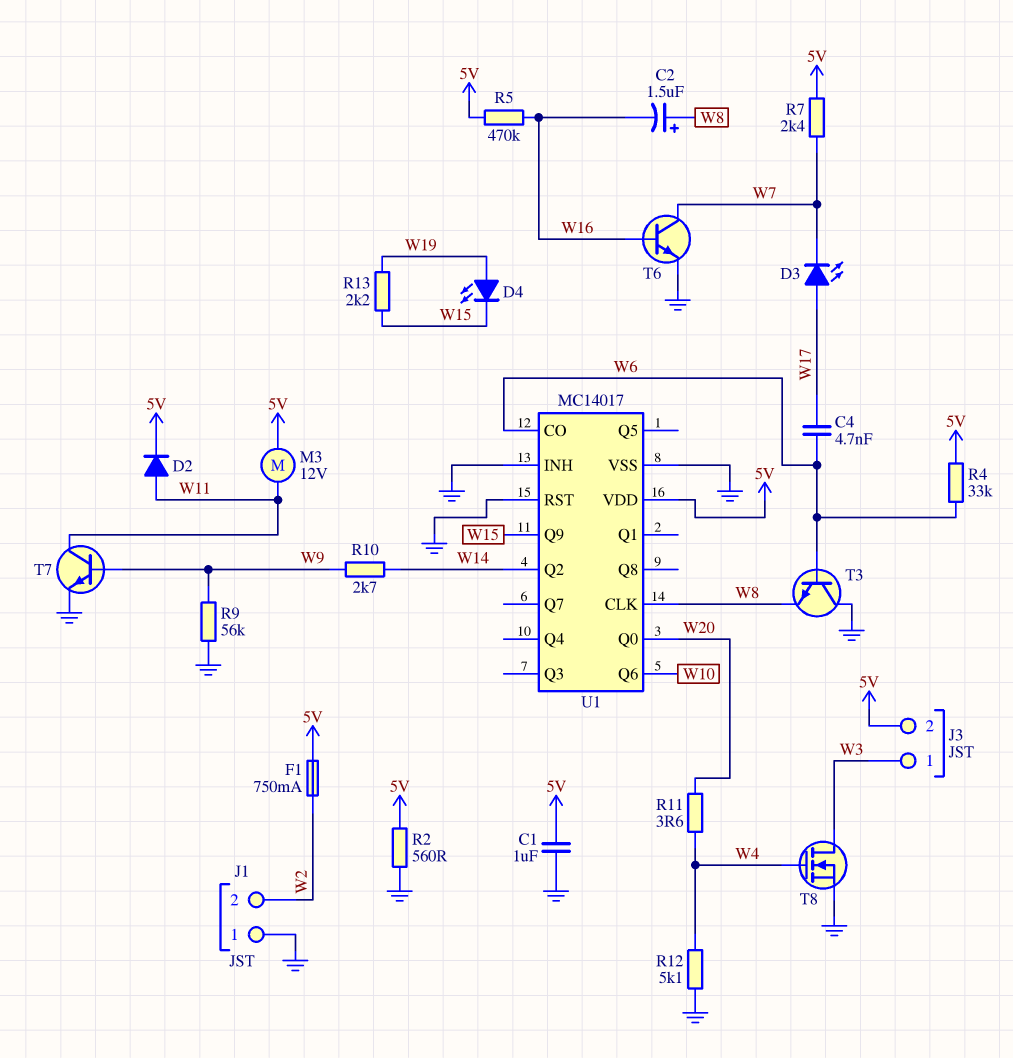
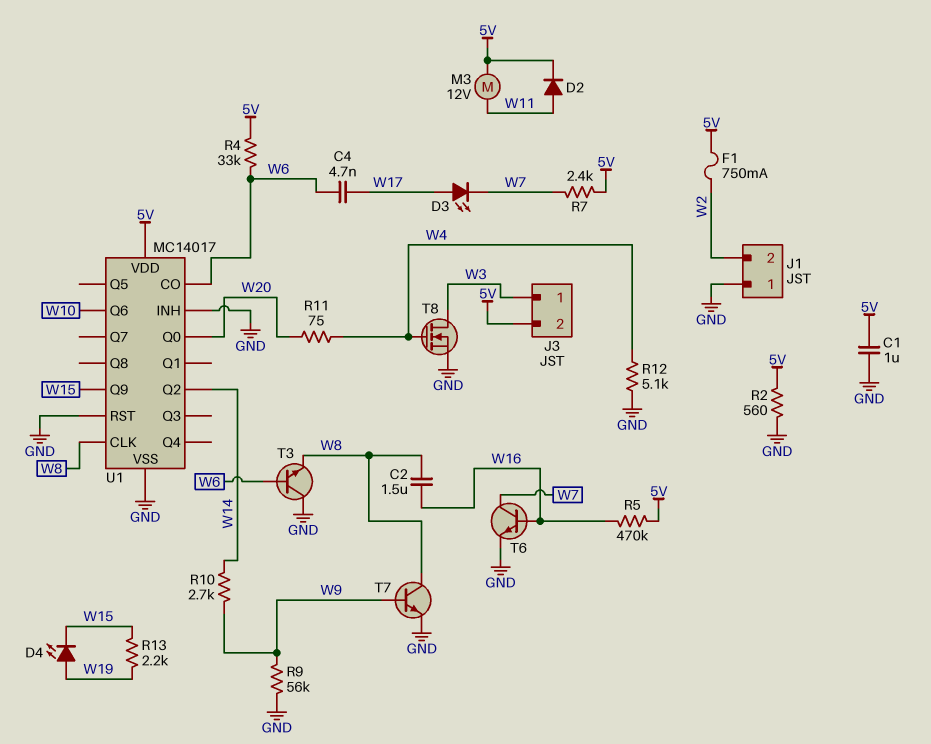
C2: 1.5uF (plus W8, minus W16) -> 1.5uF (W8, W16)
R11: 3.6 (W4, W20) -> 75 (W4, W20)
T7: NPN (B W9, C W11, E GND) -> NPN (B W9, C W8, E GND)

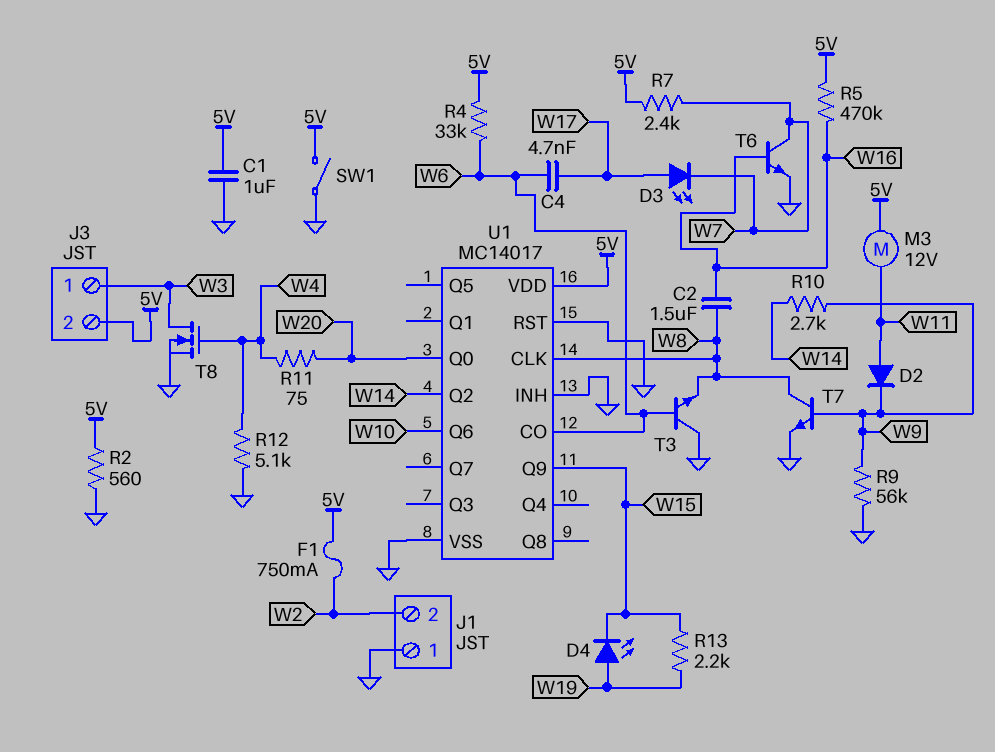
D2: diode (A W11, K 5V) -> diode (A W11, K W9)
SW1: none -> switch (5V, GND)

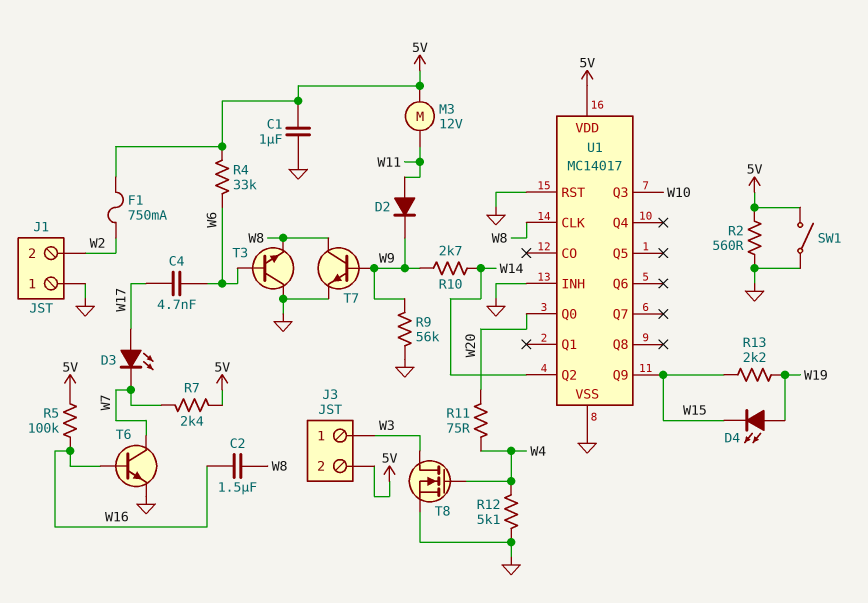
R5: 470k (5V, W16) -> 100k (5V, W16)
U1 pin CO: W6 -> none
U1 pin Q3: none -> W10
U1 pin Q6: W10 -> none

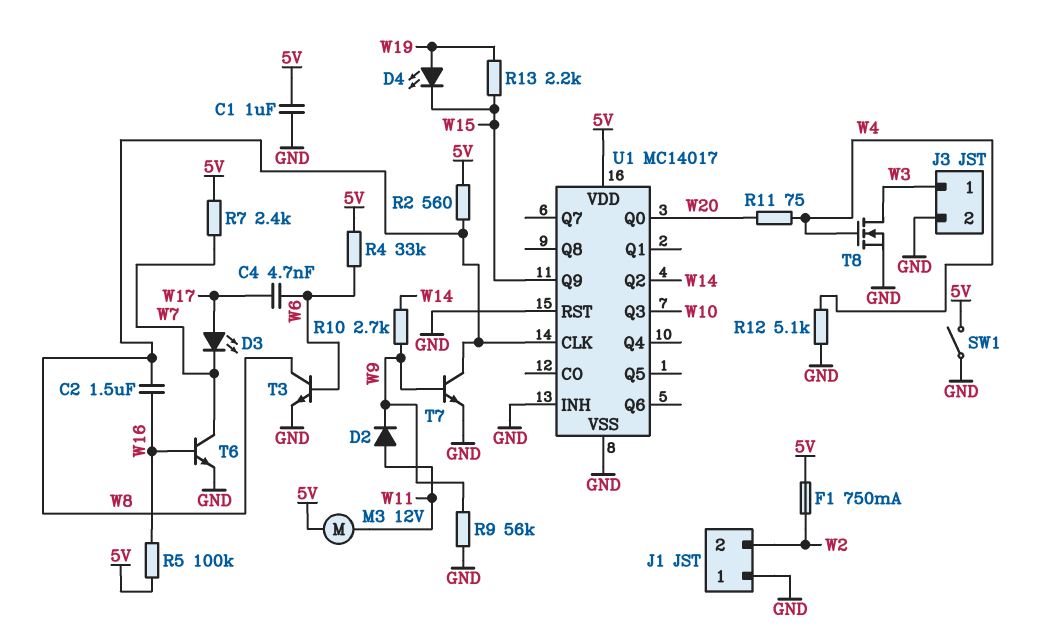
J3 pin 2: 5V -> GND
R2: 560 (5V, GND) -> 560 (5V, W8)
T3: NPN (B W6, C GND, E W8) -> NPN (B W6, C W8, E GND)

